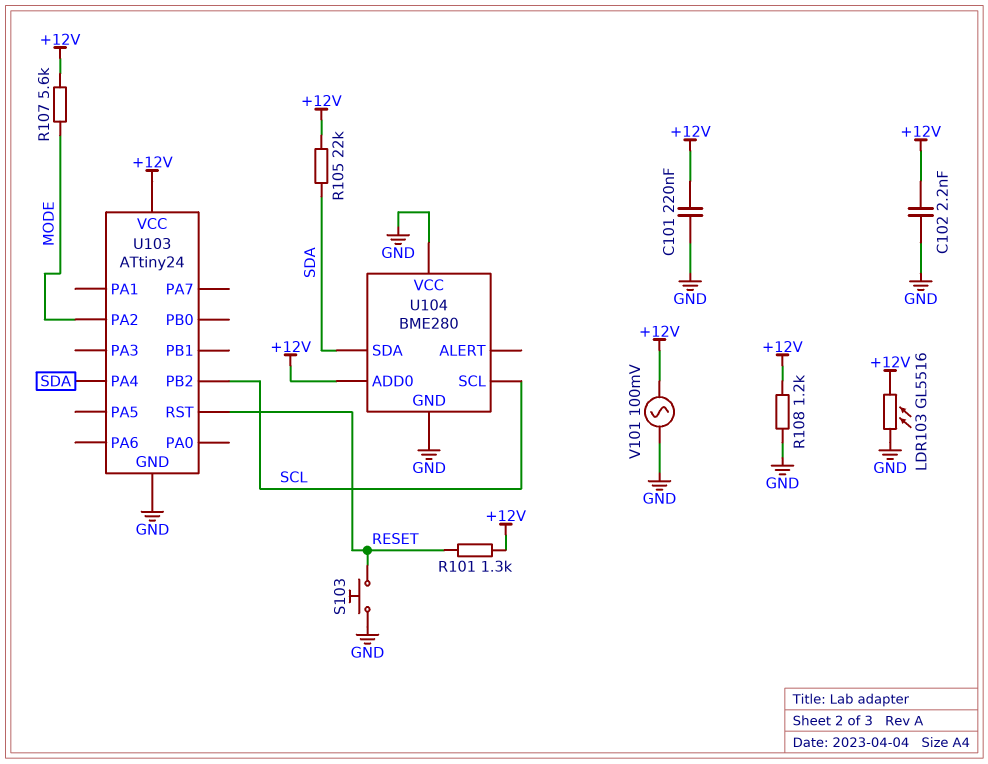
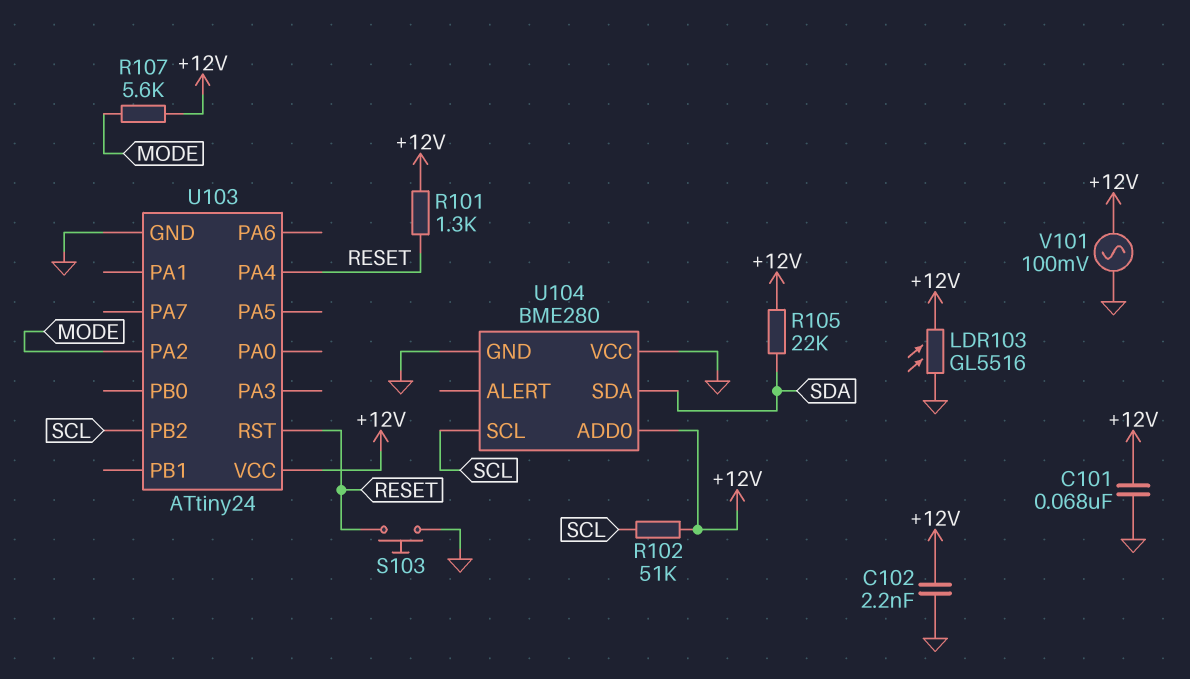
C101: 220nF (+12V, GND) -> 68nF (+12V, GND)
R102: none -> 51k (+12V, SCL)
R108: 1.2k (+12V, GND) -> none
U103 pin PA4: SDA -> RESET

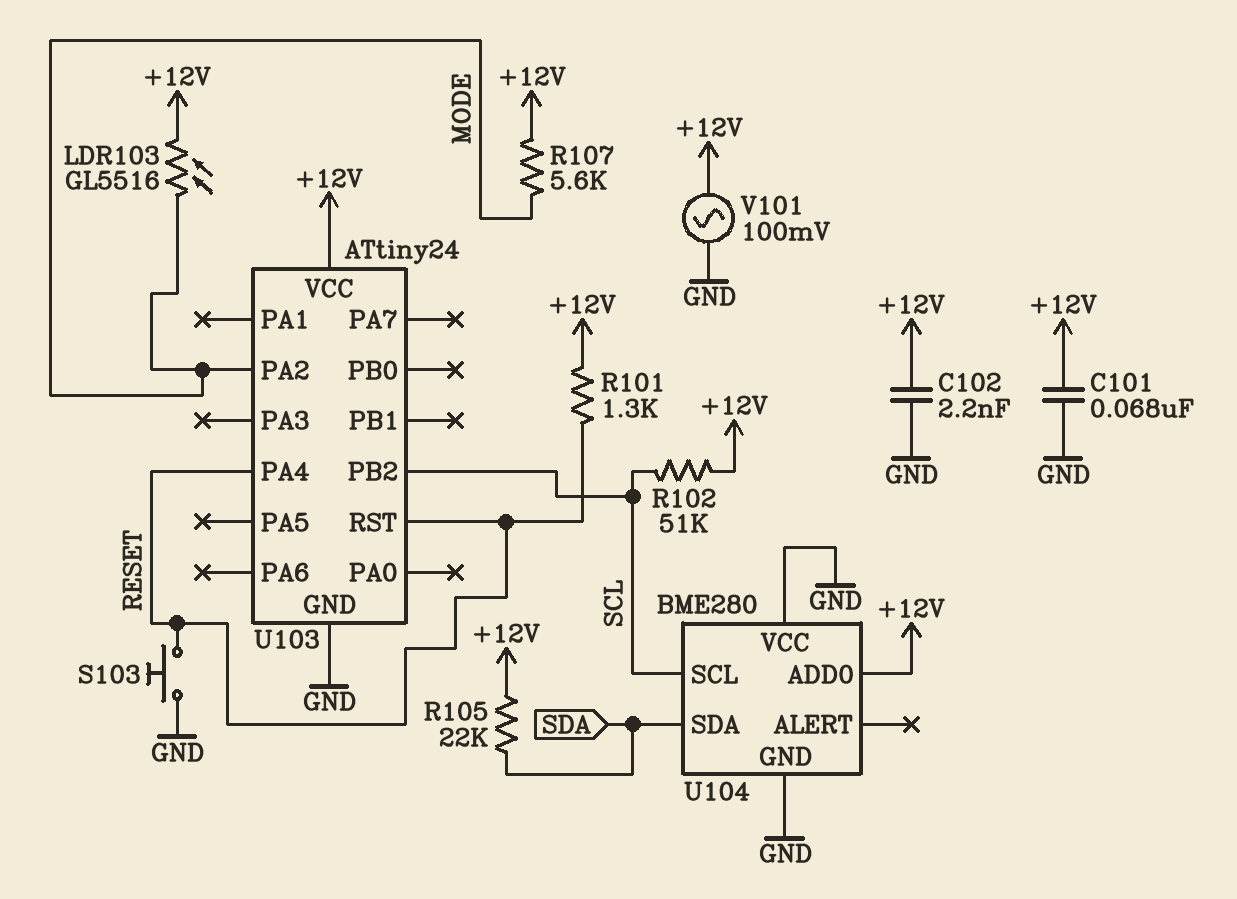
LDR103: GL5516 (+12V, GND) -> GL5516 (+12V, MODE)

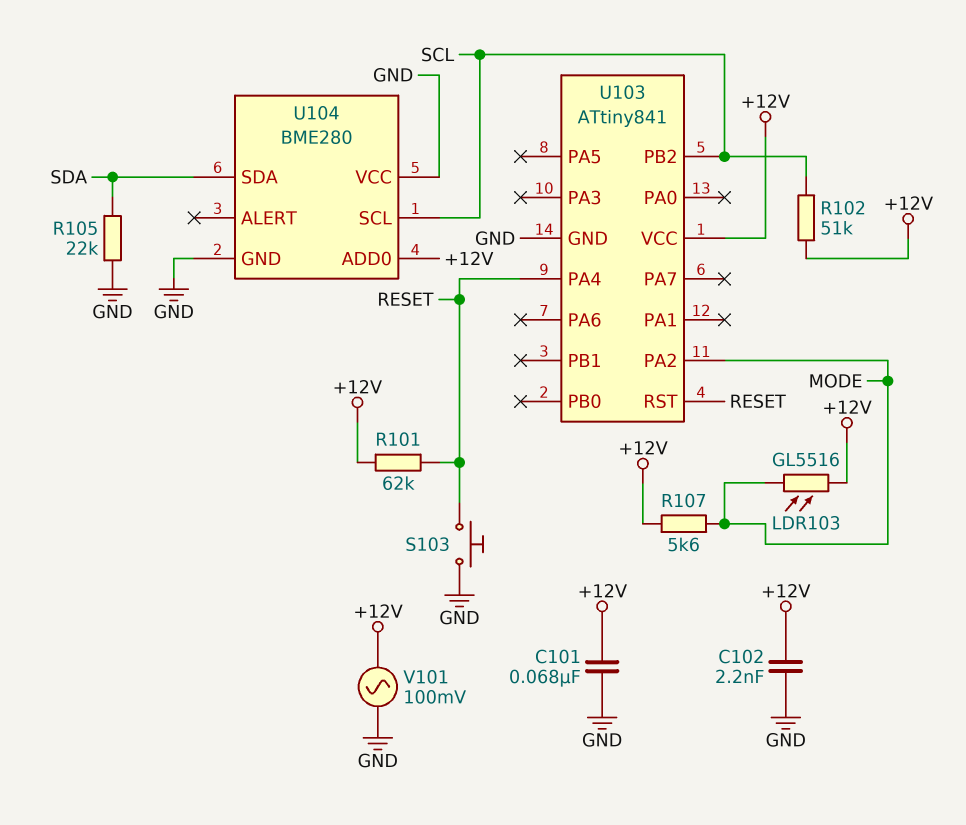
R101: 1.3k (+12V, RESET) -> 62k (+12V, RESET)
R105: 22k (+12V, SDA) -> 22k (GND, SDA)
U103: ATtiny24 -> ATtiny841

